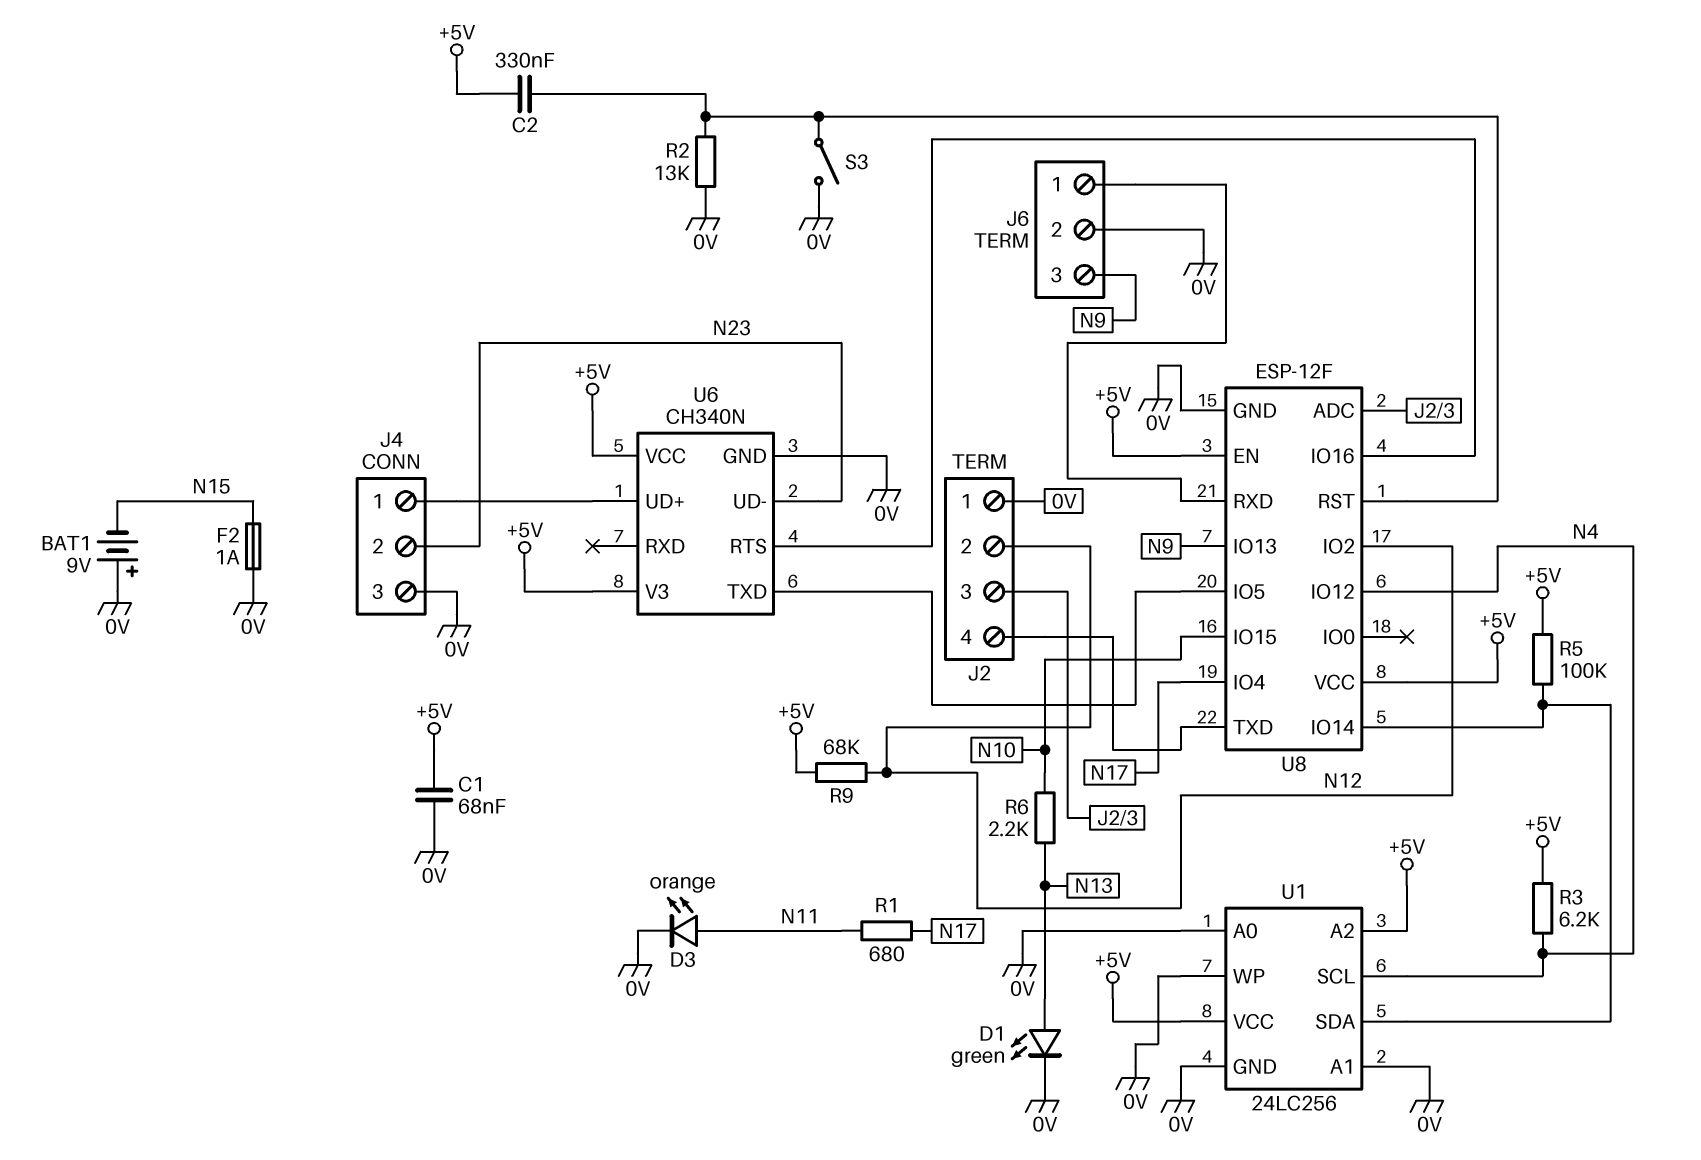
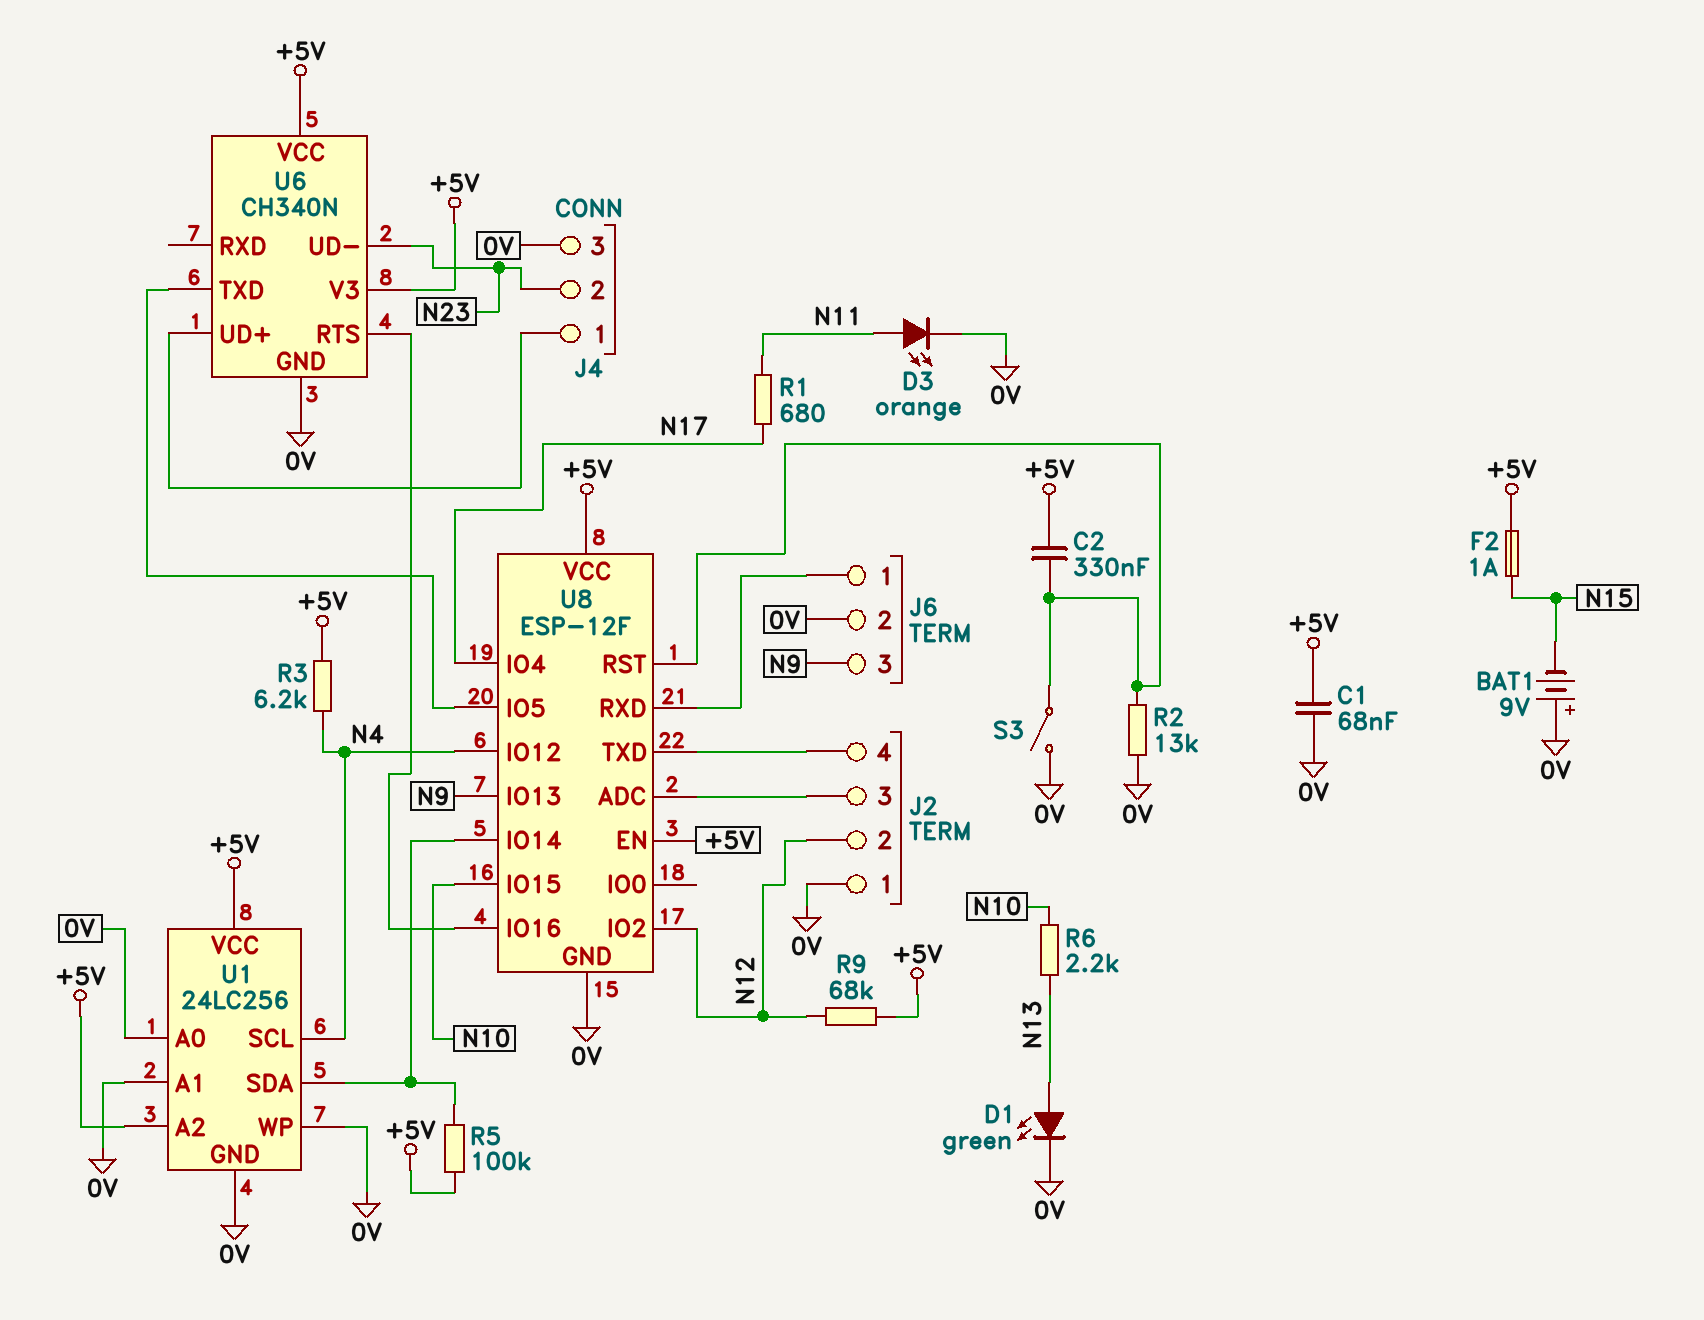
F2: 1A (0V, N15) -> 1A (+5V, N15)

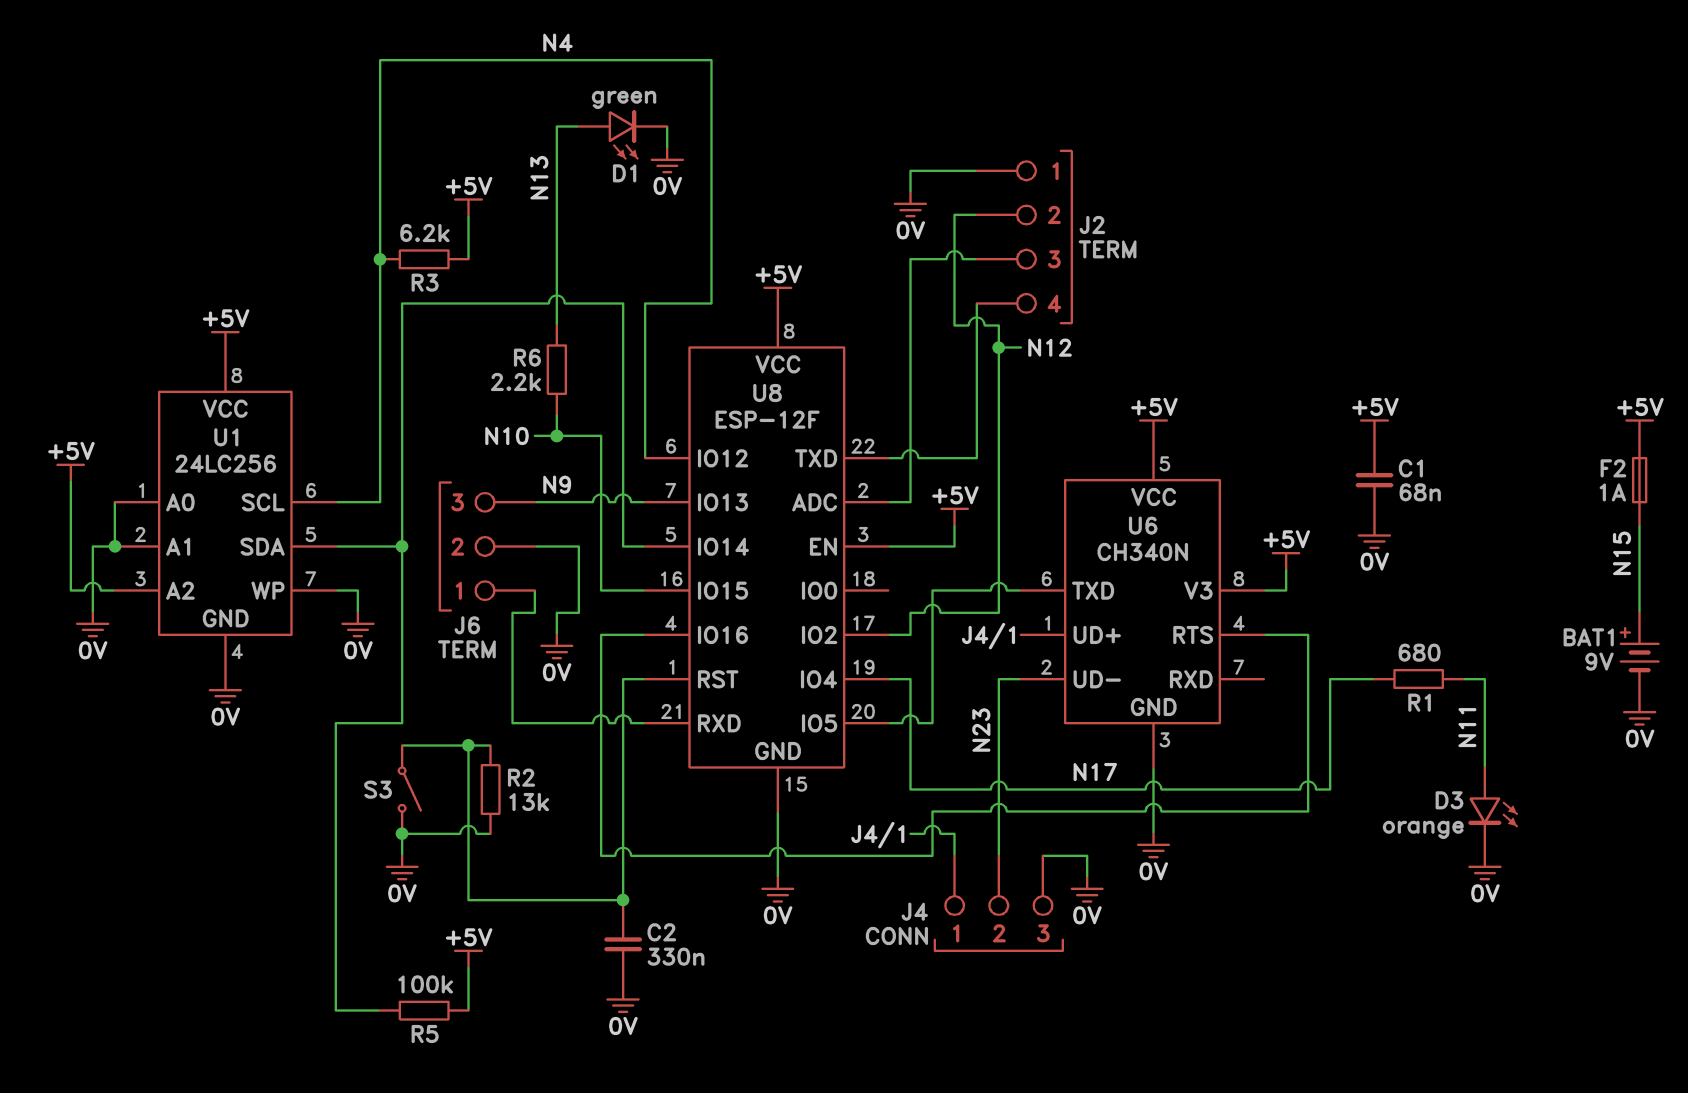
BAT1: 9V (plus 0V, minus N15) -> 9V (plus N15, minus 0V)
C2: 330nF (+5V, U8/RST) -> 330nF (0V, U8/RST)
R9: 68k (+5V, N12) -> none

